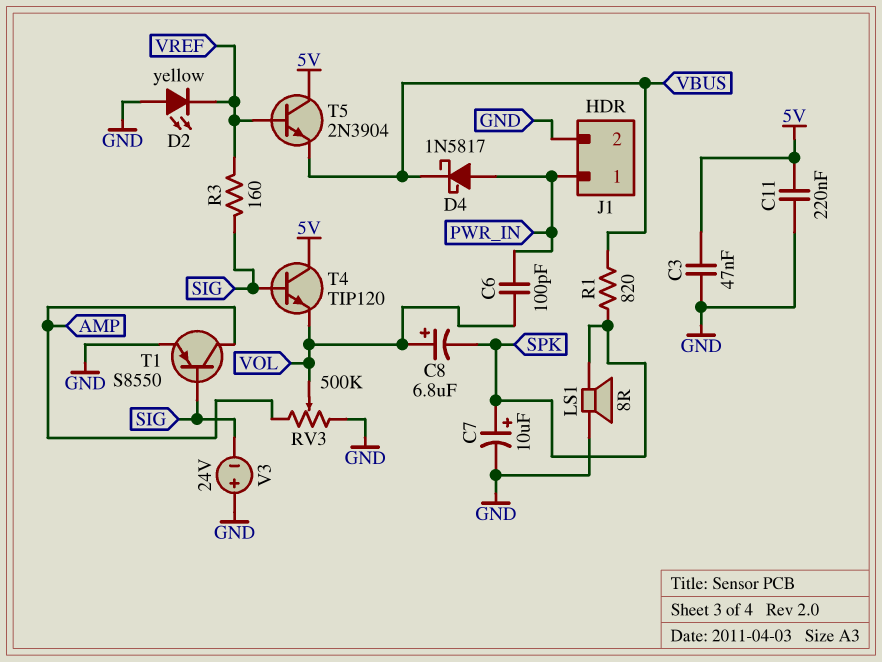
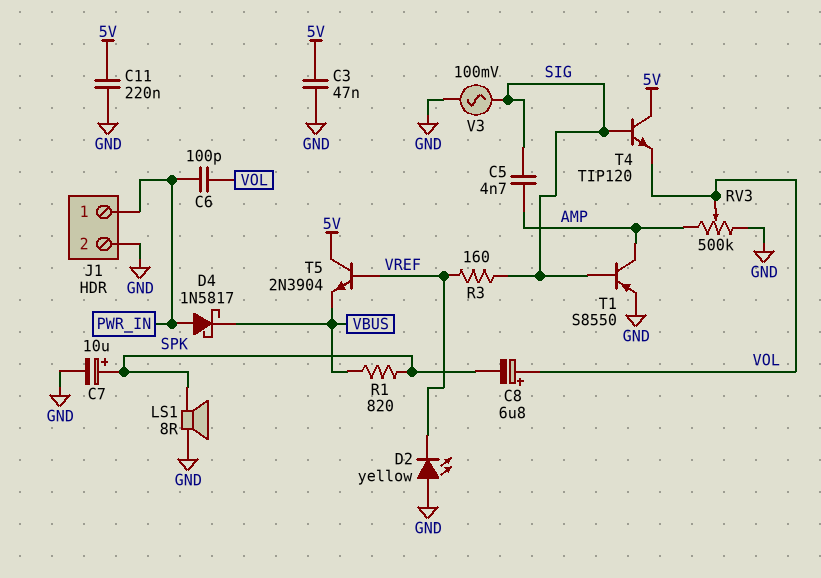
C5: none -> 4.7nF (AMP, SIG)
V3: 24V (plus GND, minus SIG) -> AC 100mV (GND, SIG)

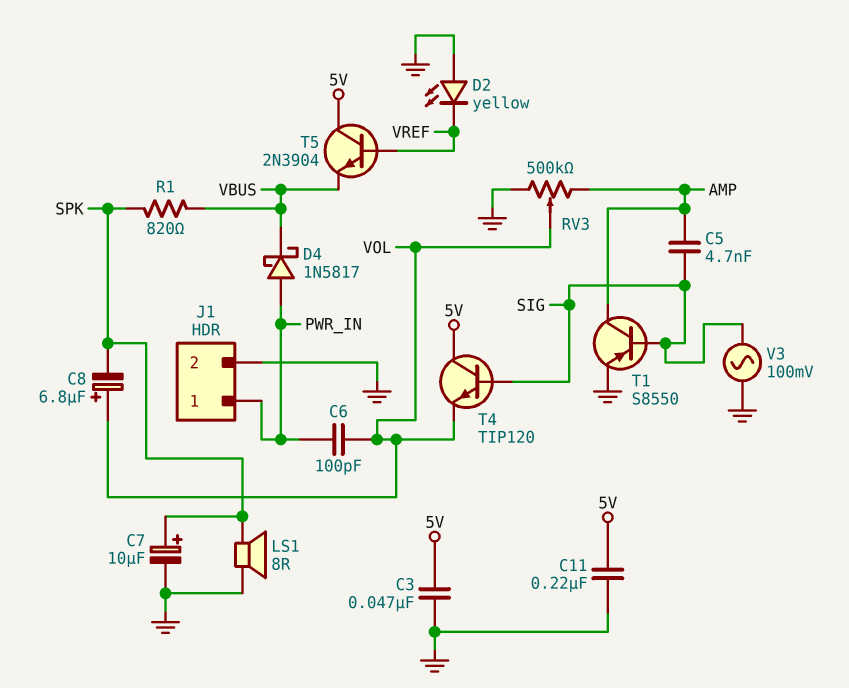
R3: 160 (SIG, VREF) -> none

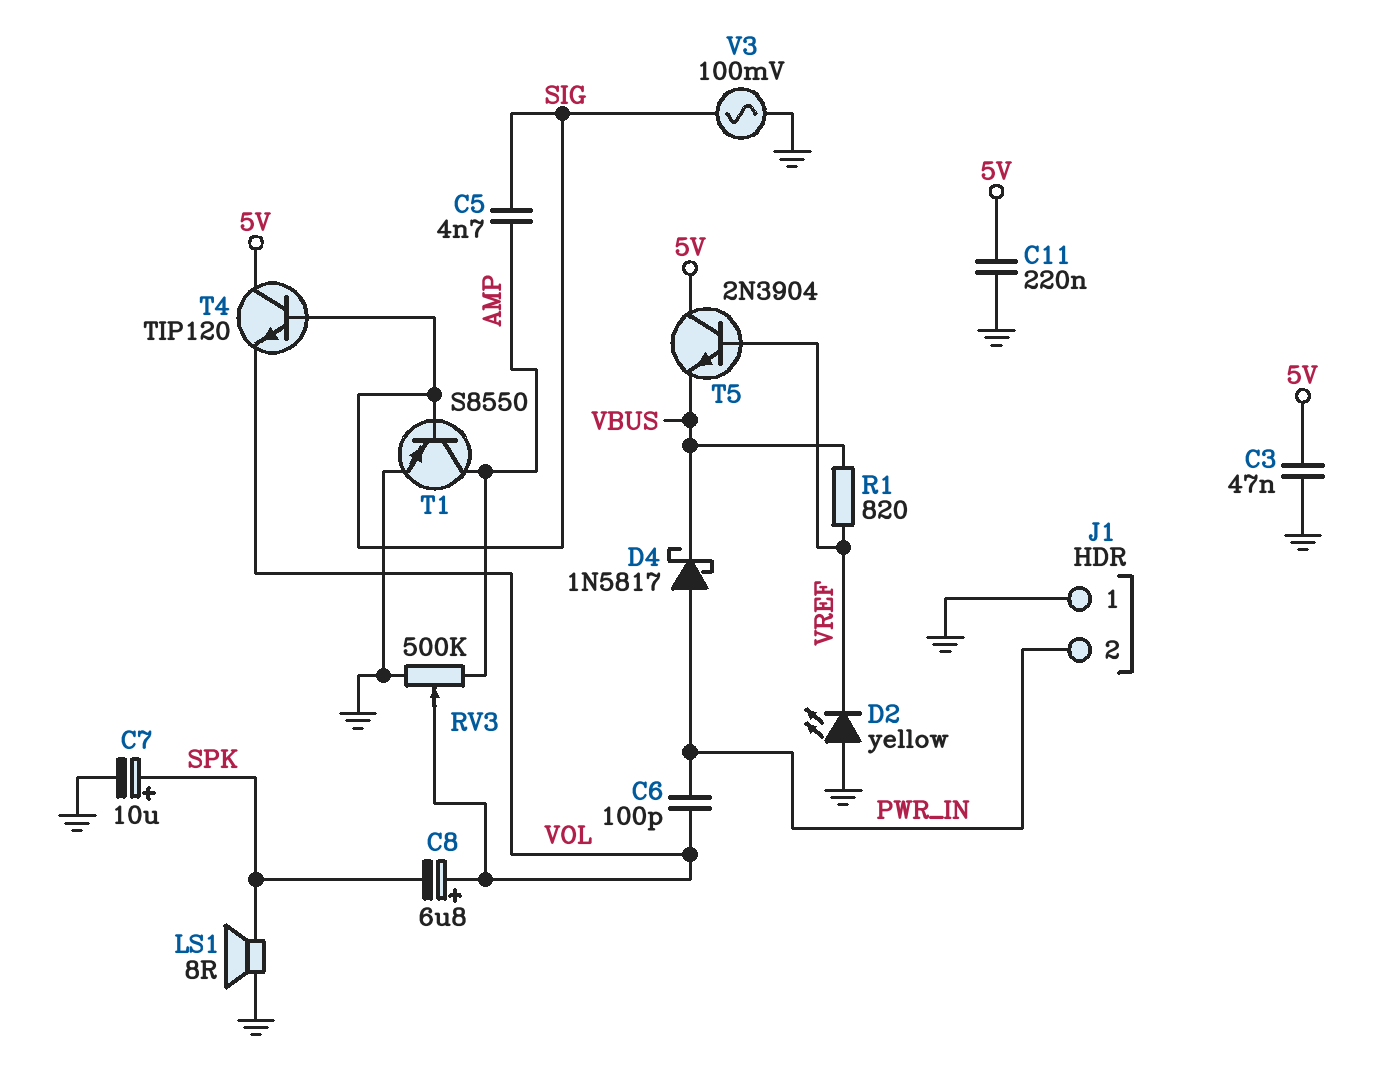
J1 pin 1: PWR_IN -> GND
J1 pin 2: GND -> PWR_IN
R1: 820 (SPK, VBUS) -> 820 (VBUS, VREF)

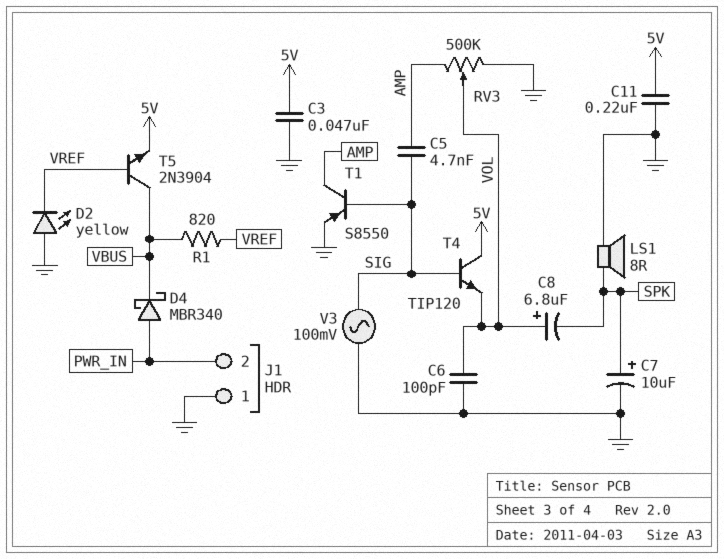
C6: 100pF (PWR_IN, VOL) -> 100pF (GND, VOL)
D4: schottky 1N5817 (A PWR_IN, K VBUS) -> schottky MBR340 (A PWR_IN, K VBUS)
T5: NPN 2N3904 (B VREF, C 5V, E VBUS) -> NPN 2N3904 (B VREF, C VBUS, E 5V)

